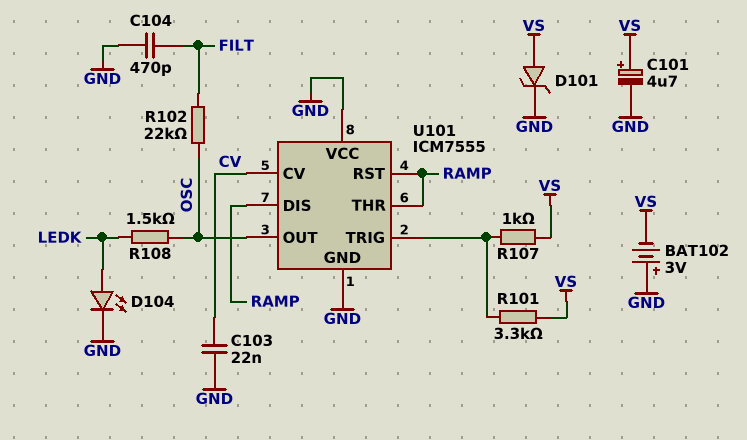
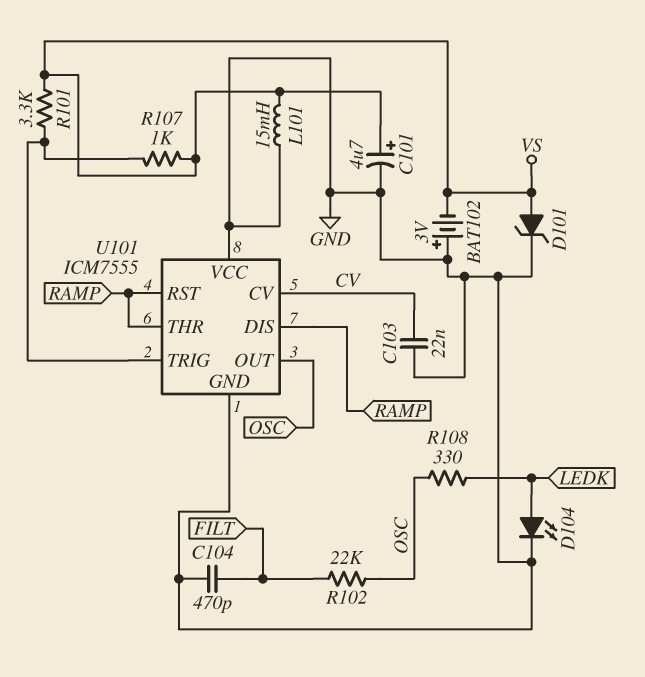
L101: none -> 15mH (GND, VS)
R108: 1.5k (LEDK, OSC) -> 330 (LEDK, OSC)

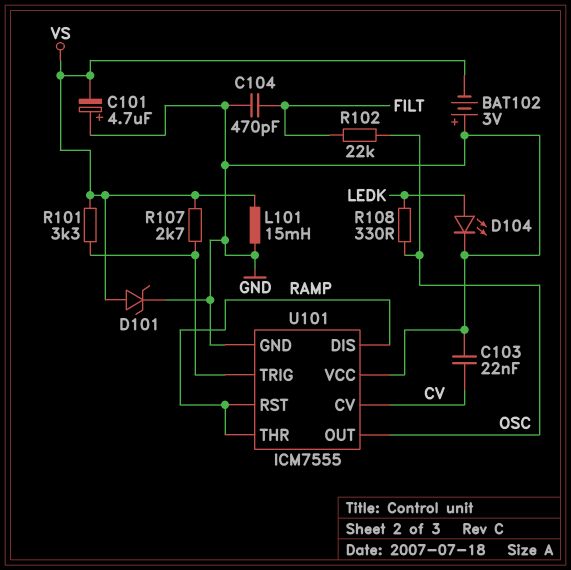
C101: 4.7uF (plus VS, minus GND) -> 4.7uF (plus GND, minus VS)
R107: 1k (U101/TRIG, VS) -> 2.7k (U101/TRIG, VS)

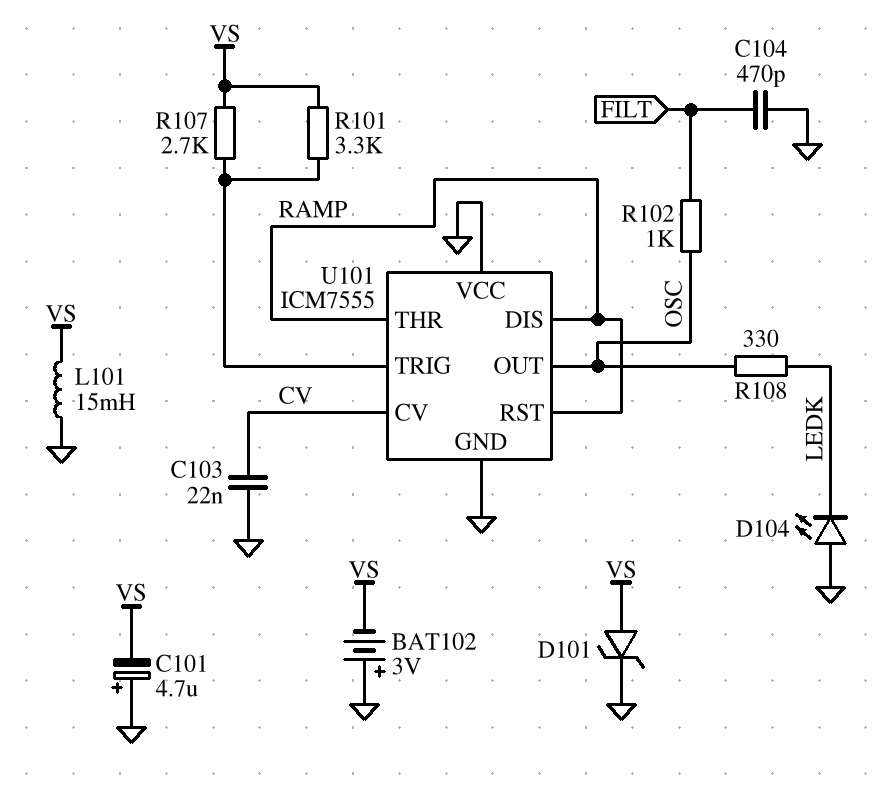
D104: LED (A LEDK, K GND) -> LED (A GND, K LEDK)
R102: 22k (FILT, OSC) -> 1k (FILT, OSC)

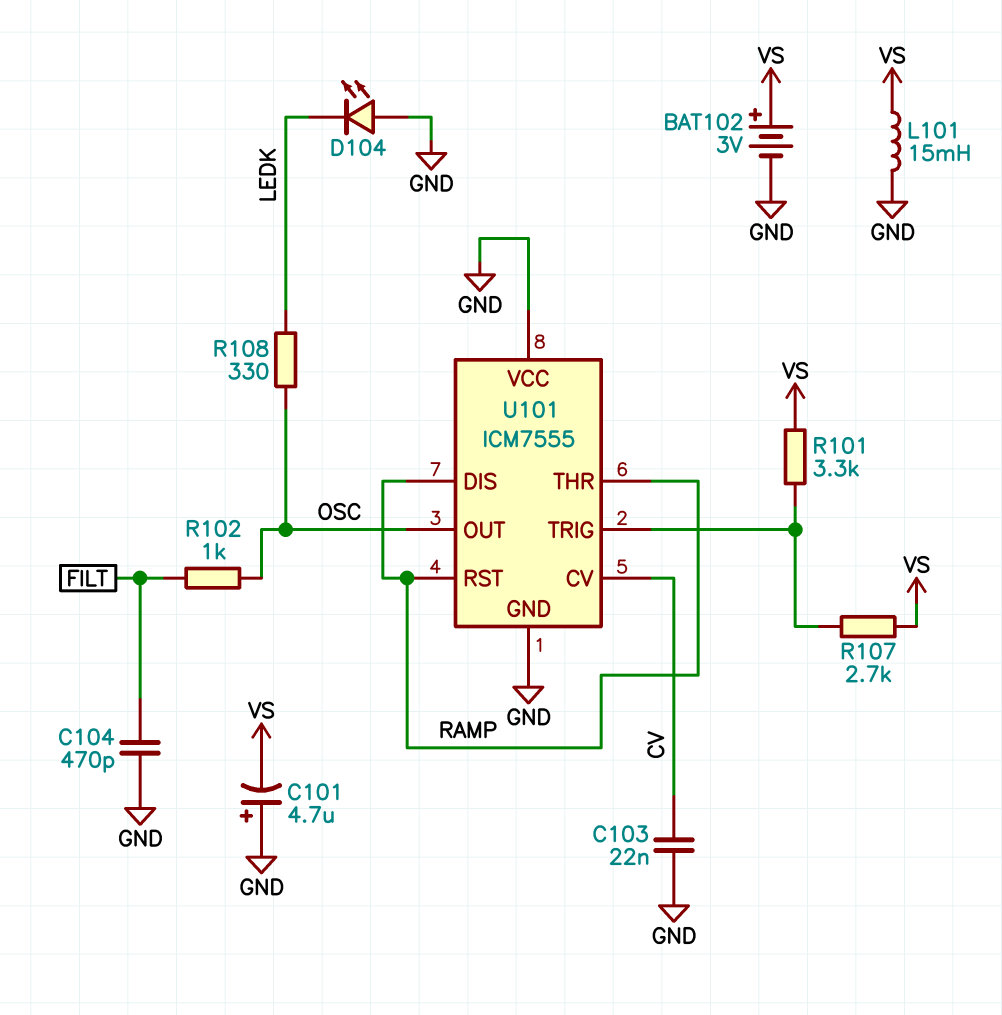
BAT102: 3V (plus GND, minus VS) -> 3V (plus VS, minus GND)
D101: zener (A VS, K GND) -> none

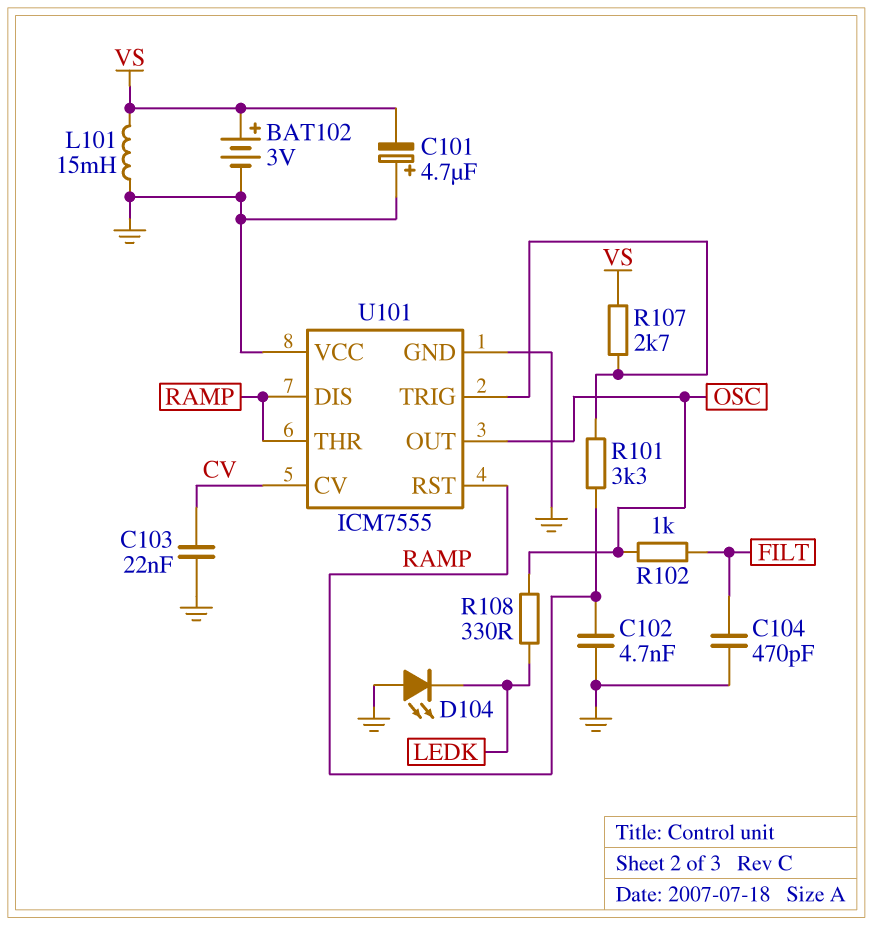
C102: none -> 4.7nF (GND, RAMP)
R101: 3.3k (U101/TRIG, VS) -> 3.3k (RAMP, U101/TRIG)

